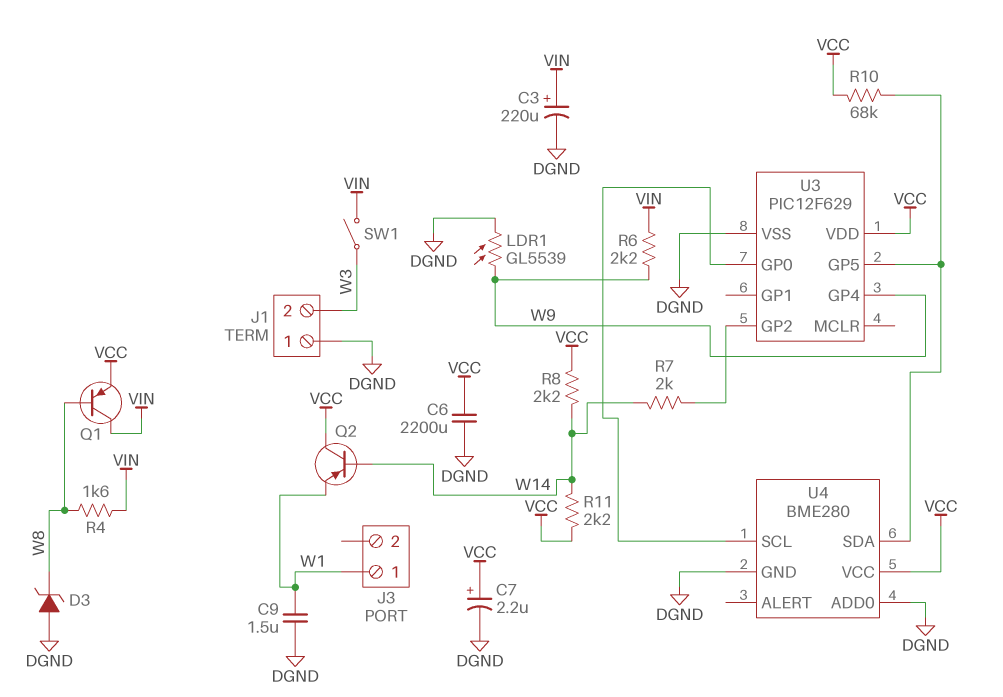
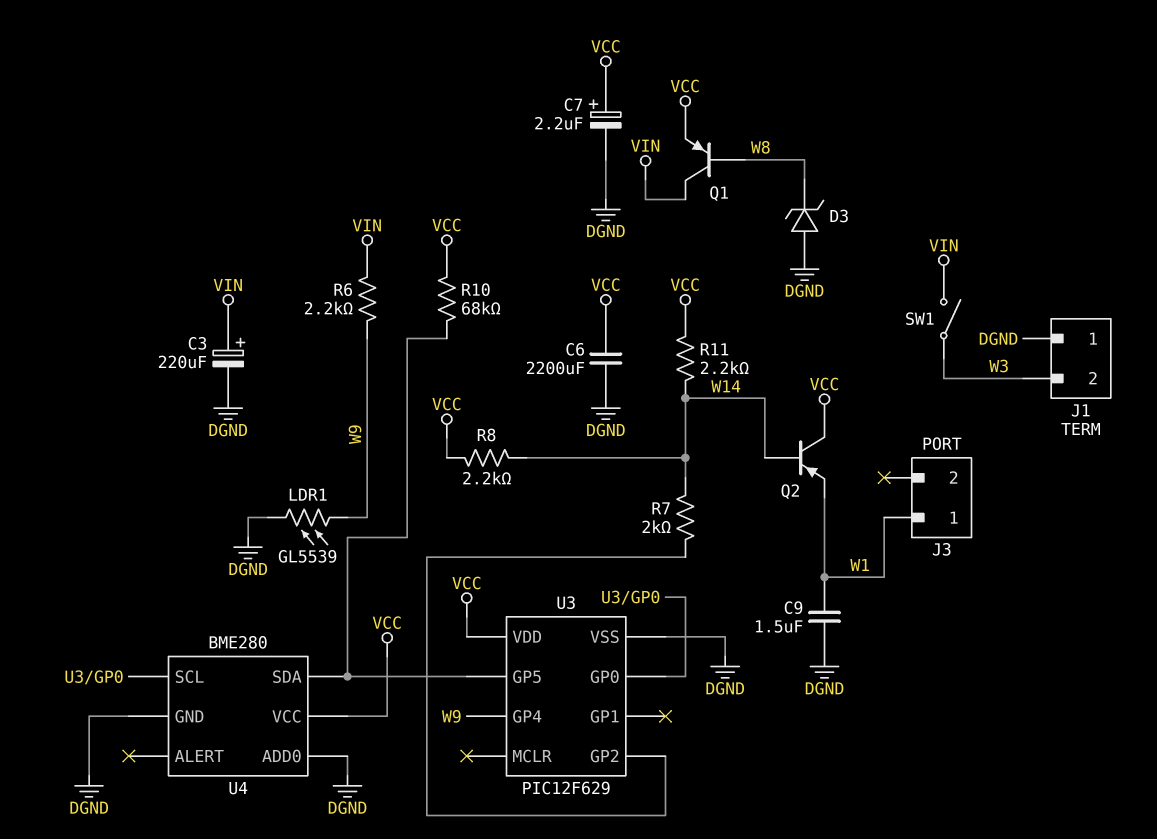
R4: 1.6k (VIN, W8) -> none

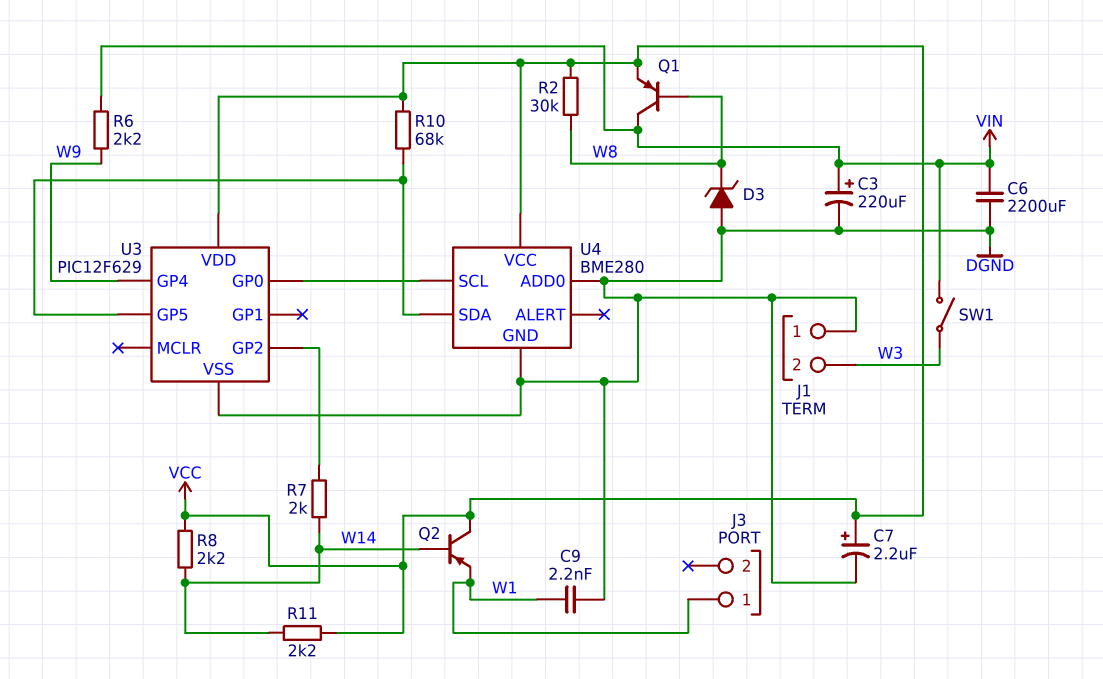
C6: 2200uF (DGND, VCC) -> 2200uF (DGND, VIN)
C9: 1.5uF (DGND, W1) -> 2.2nF (DGND, W1)
LDR1: GL5539 (DGND, W9) -> none
R2: none -> 30k (VCC, W8)

